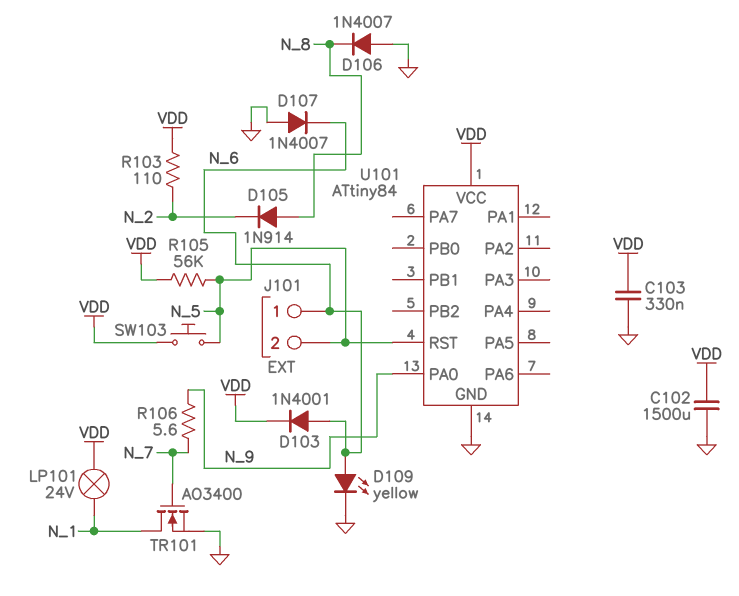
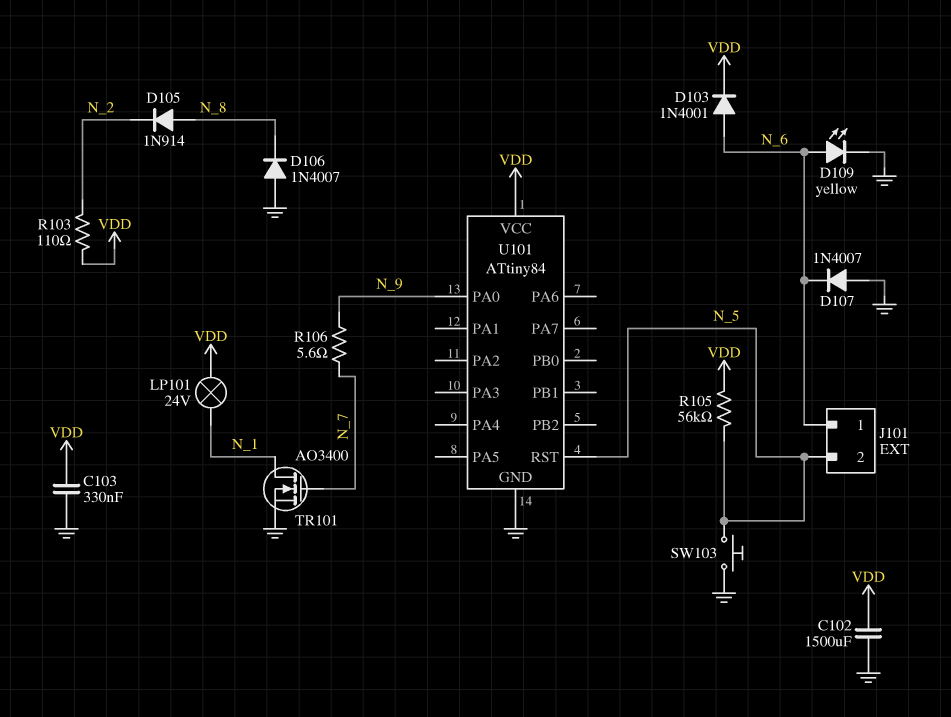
SW103: button (N_5, VDD) -> button (GND, N_5)

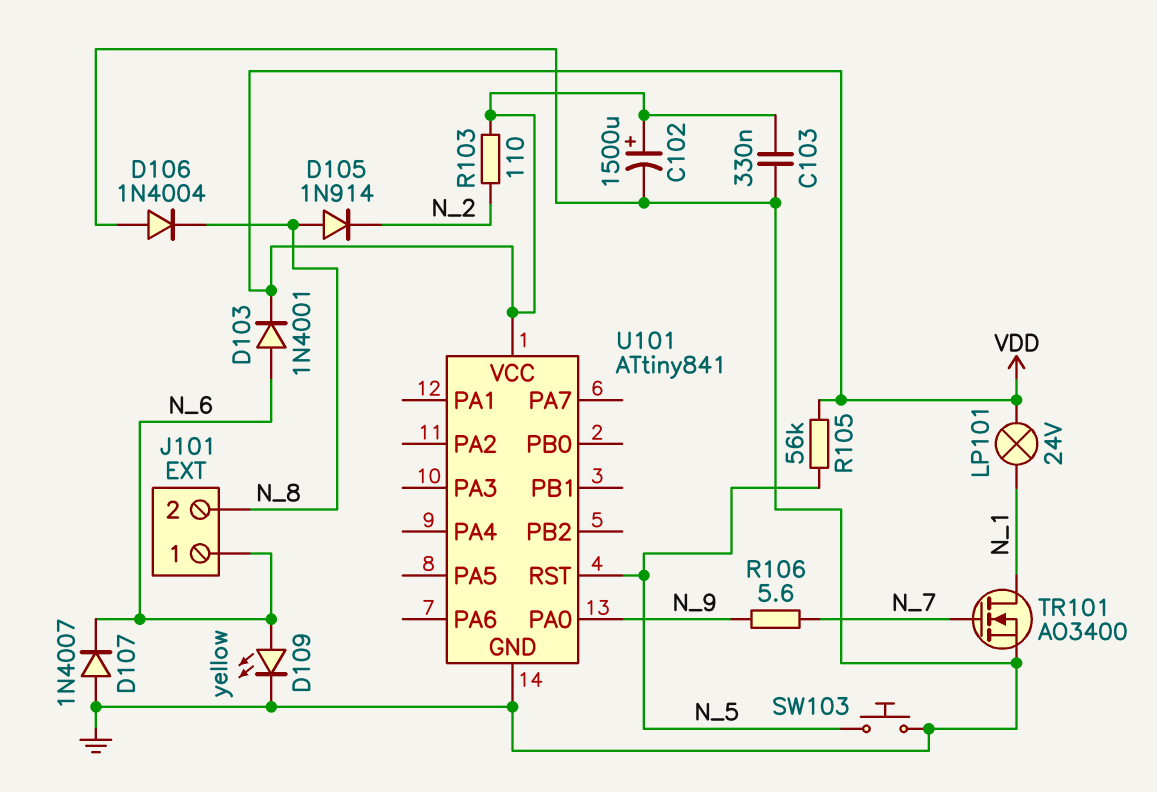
C102: 1500uF (GND, VDD) -> 1500uF (plus VDD, minus GND)
D106: diode 1N4007 (A GND, K N_8) -> diode 1N4004 (A GND, K N_8)
J101 pin 2: N_5 -> N_8
U101: ATtiny84 -> ATtiny841

